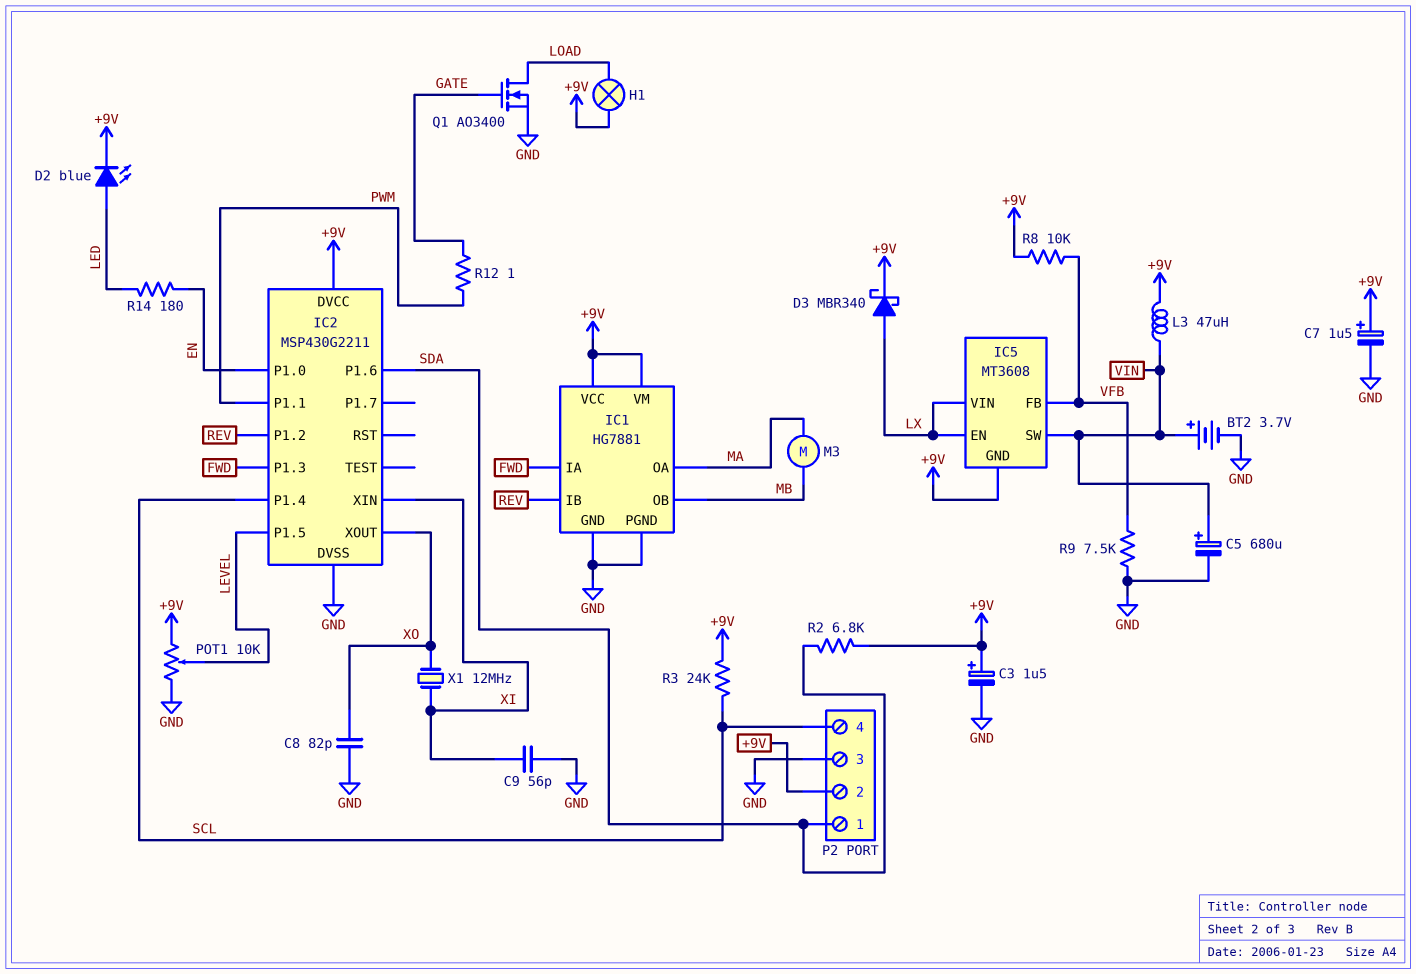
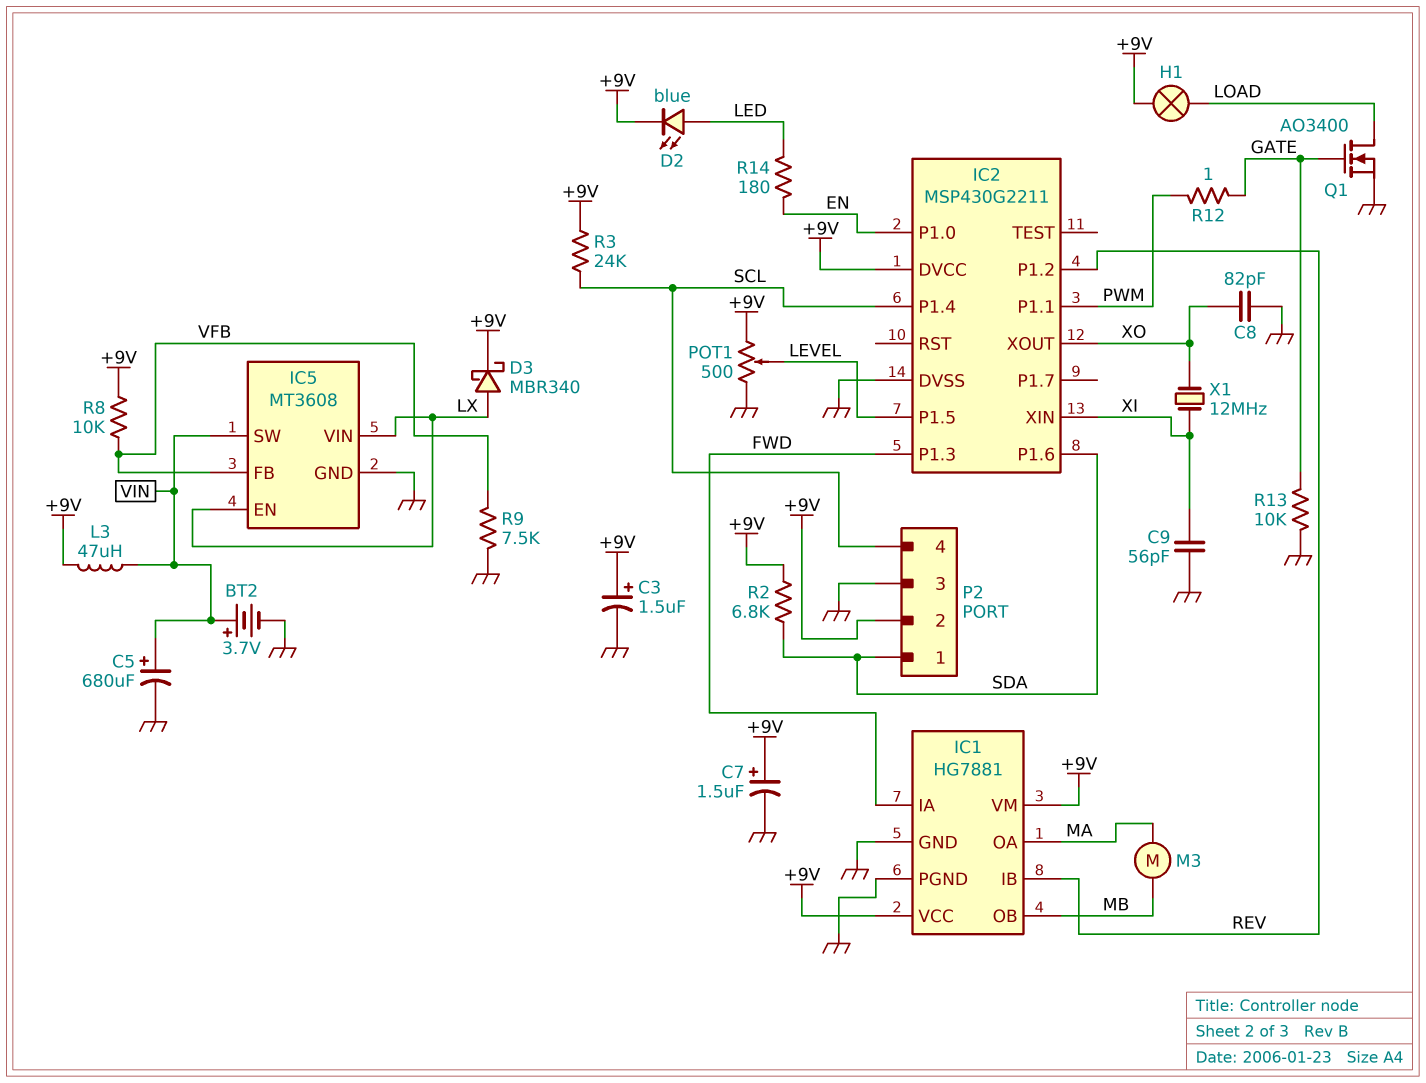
IC5 pin GND: +9V -> GND
POT1: 10k (+9V, GND, wiper LEVEL) -> 500 (+9V, GND, wiper LEVEL)
R13: none -> 10k (GATE, GND)

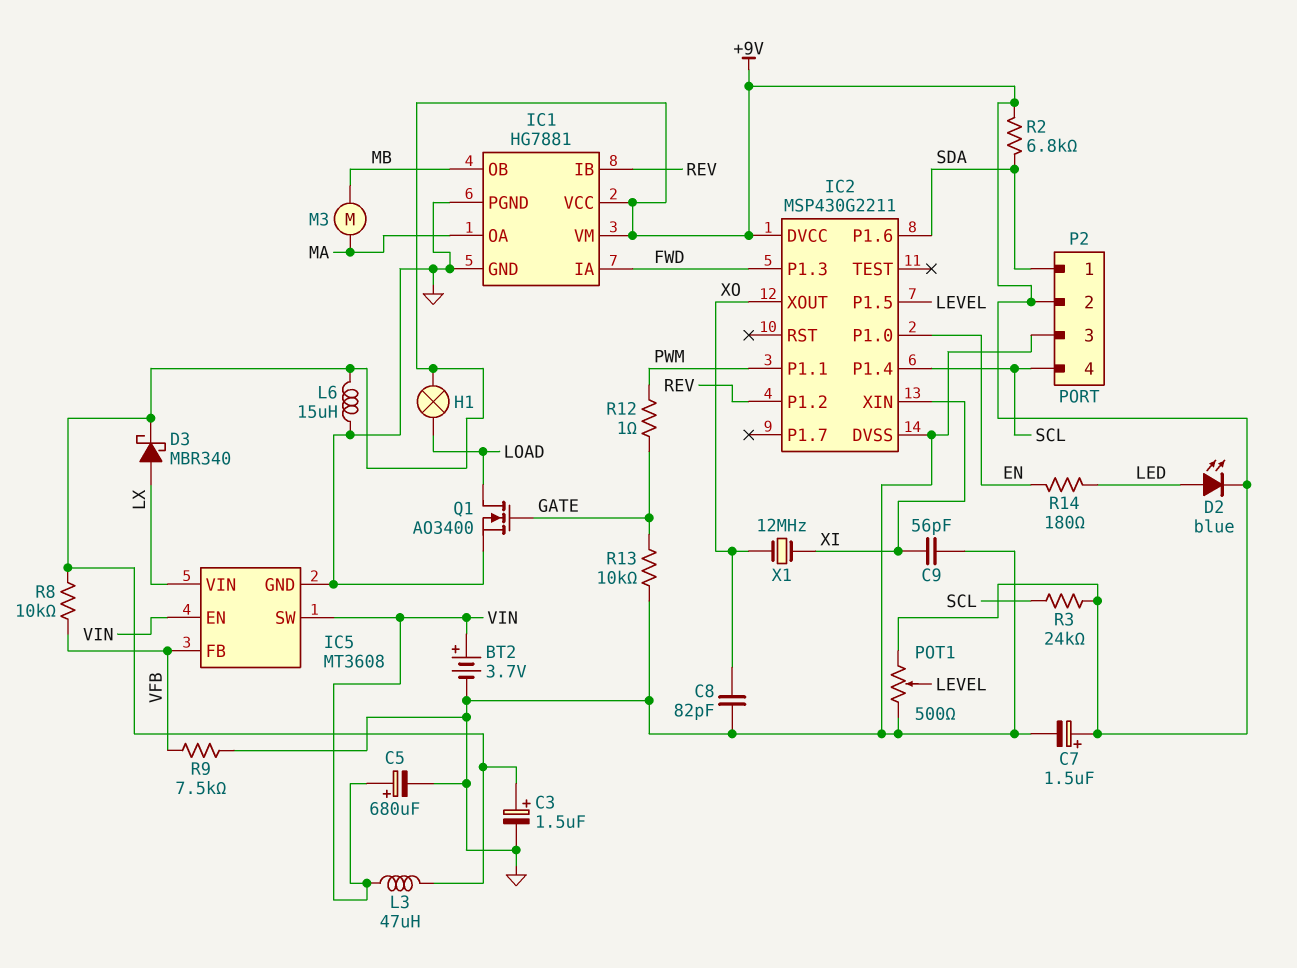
IC5 pin EN: LX -> VIN
L6: none -> 15uH (+9V, GND)

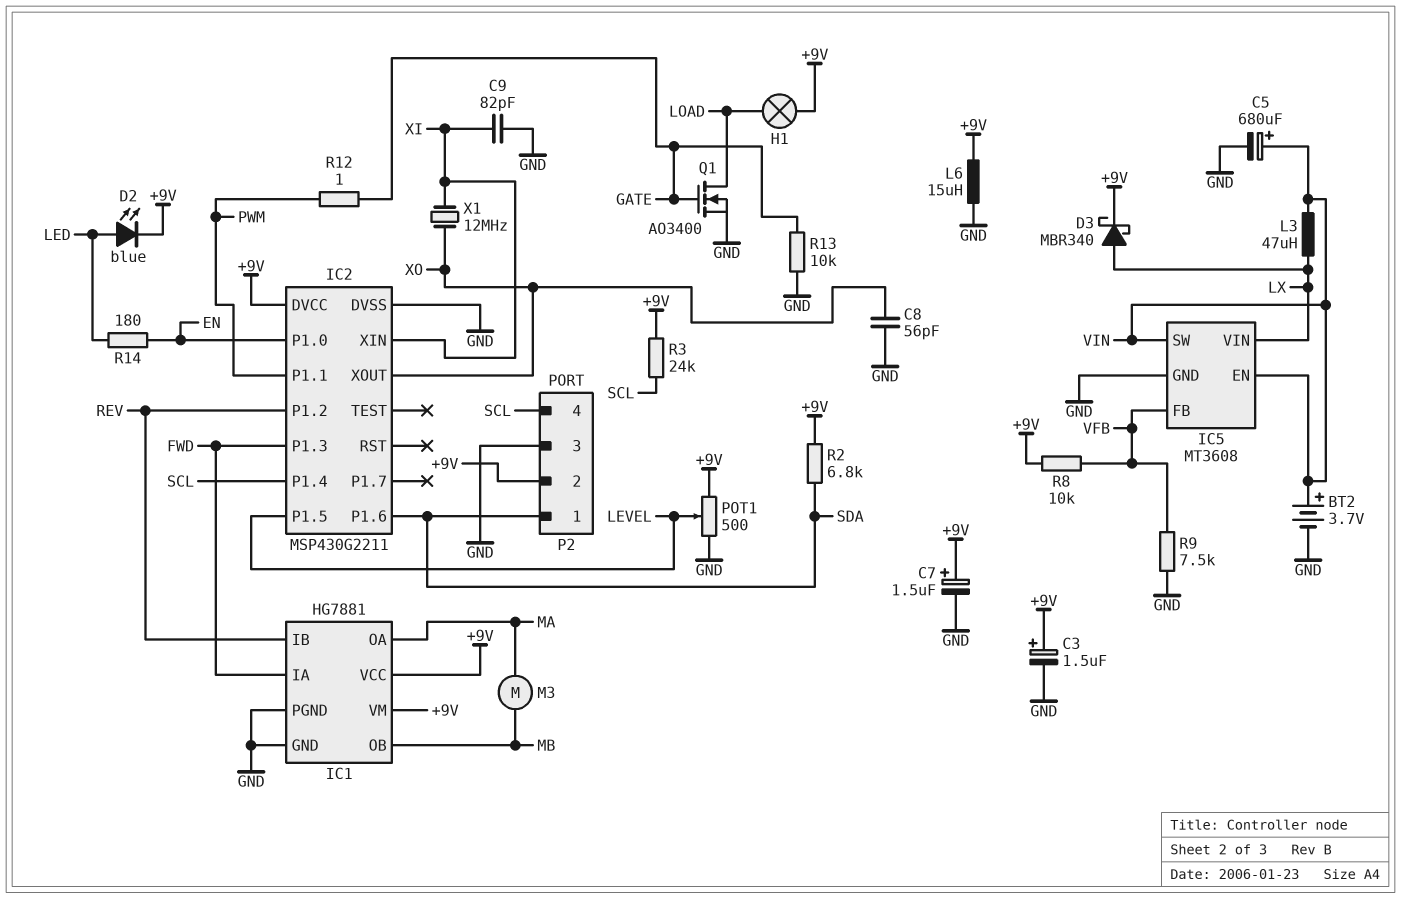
C8: 82pF (GND, XO) -> 56pF (GND, XO)
C9: 56pF (GND, XI) -> 82pF (GND, XI)
L3: 47uH (+9V, VIN) -> 47uH (LX, VIN)

